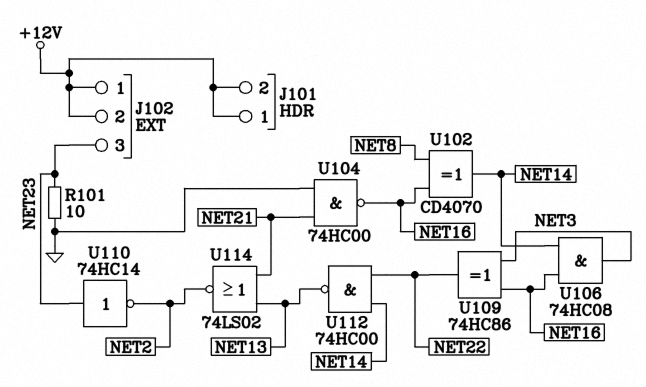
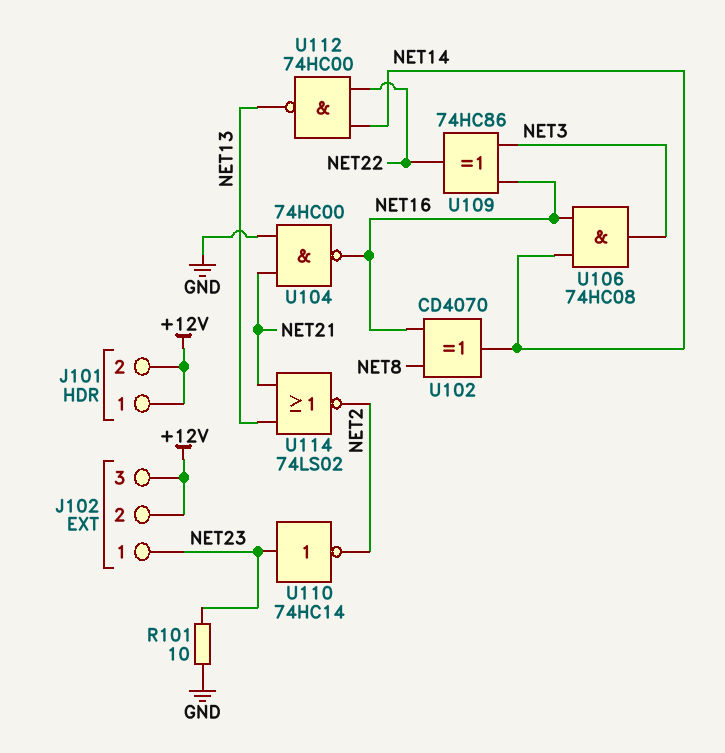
J102 pin 1: +12V -> NET23
J102 pin 3: NET23 -> +12V

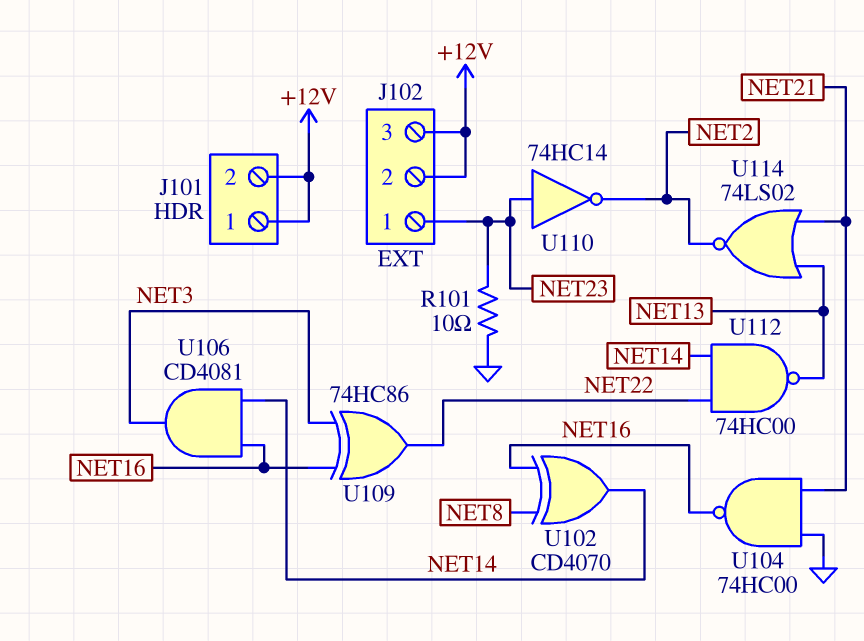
U106: AND 74HC08 (in NET14, in NET16, out NET3) -> AND CD4081 (in NET14, in NET16, out NET3)

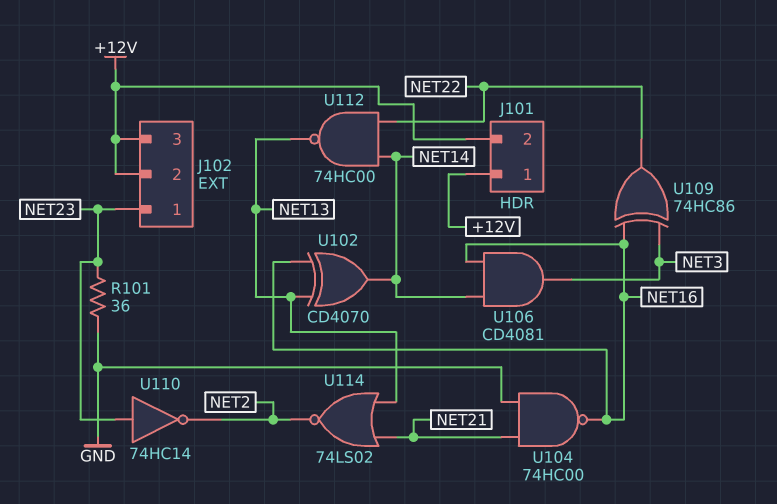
R101: 10 (GND, NET23) -> 36 (GND, NET23)
U102: XOR CD4070 (in NET8, in NET16, out NET14) -> XOR CD4070 (in NET13, in NET16, out NET14)

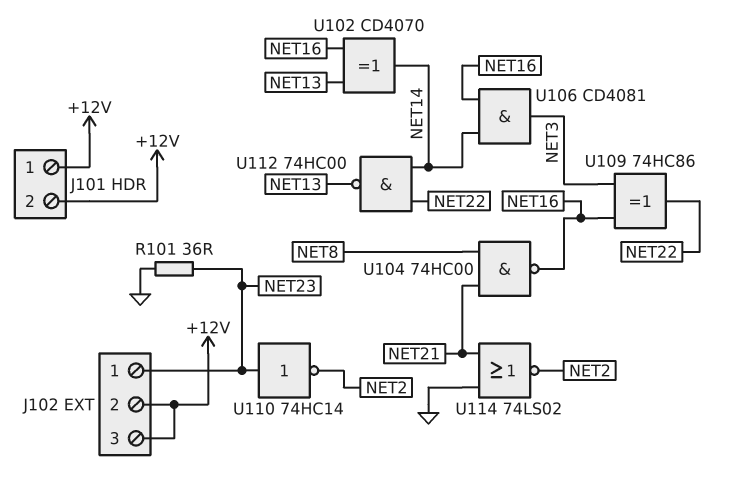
U104: NAND 74HC00 (in GND, in NET21, out NET16) -> NAND 74HC00 (in NET8, in NET21, out NET16)
U114: NOR 74LS02 (in NET13, in NET21, out NET2) -> NOR 74LS02 (in GND, in NET21, out NET2)

